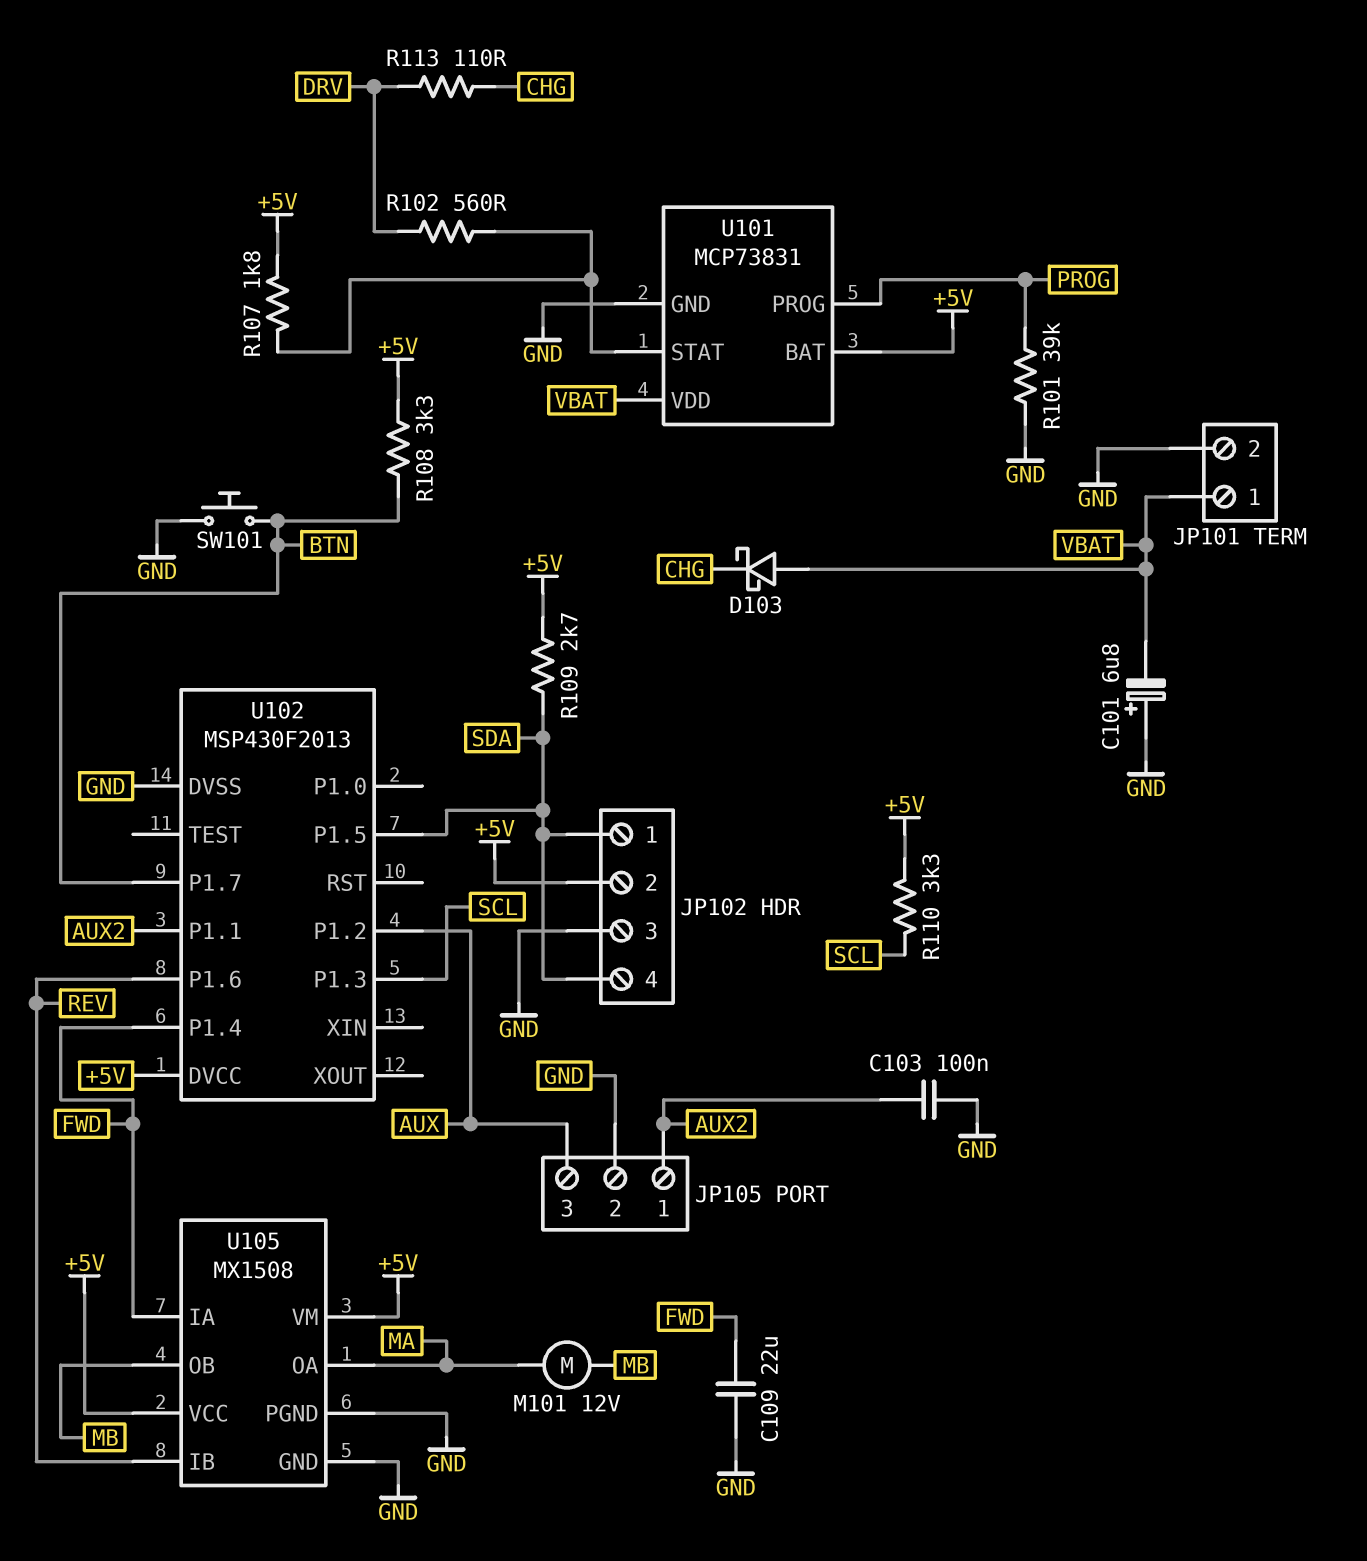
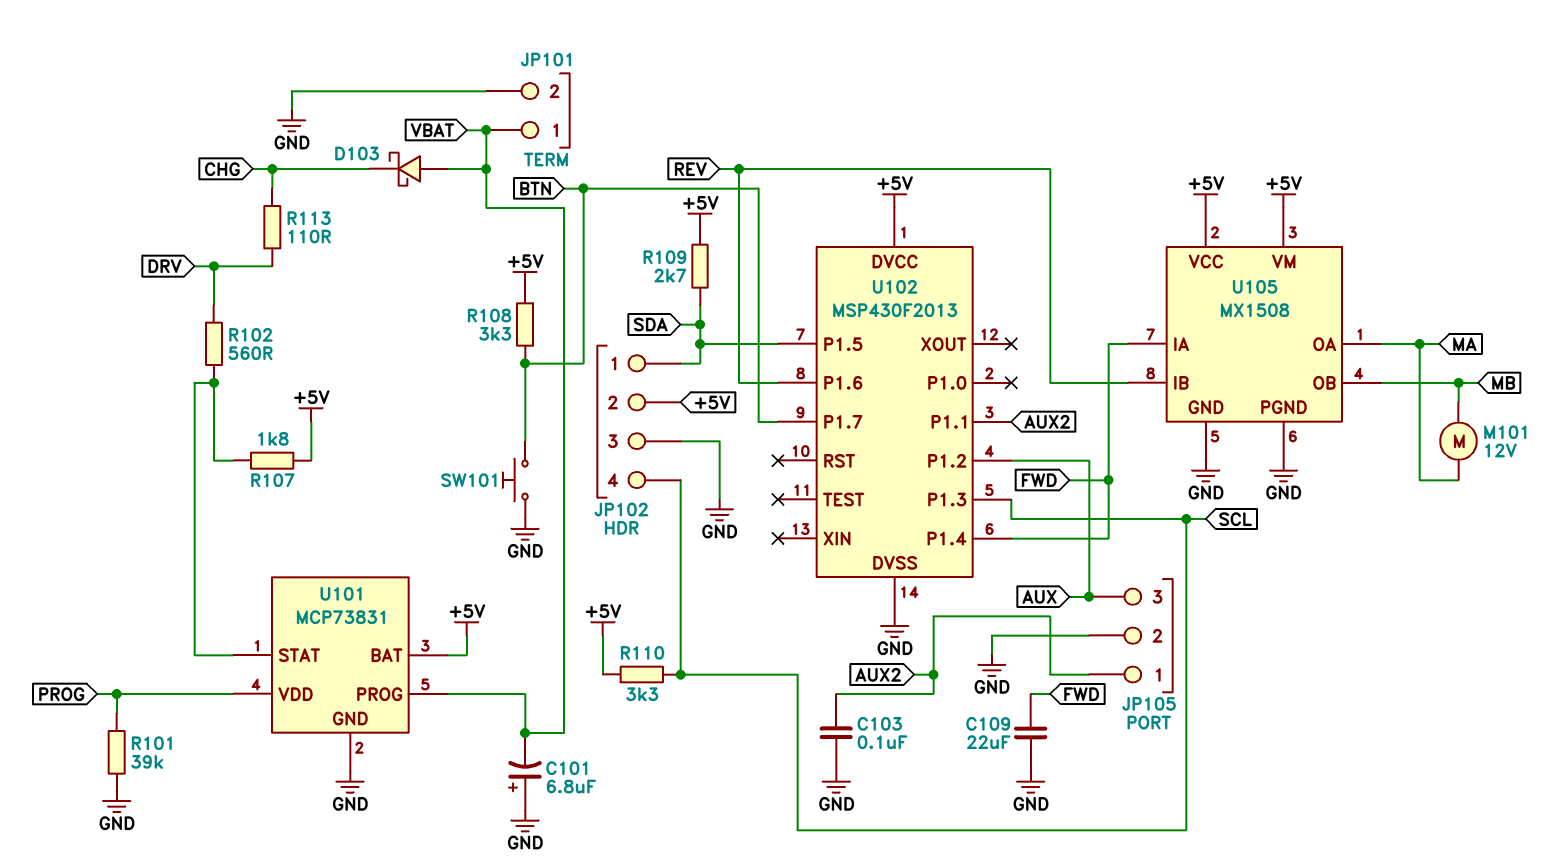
JP102 pin 4: SDA -> SCL
U101 pin PROG: PROG -> VBAT
U101 pin VDD: VBAT -> PROG

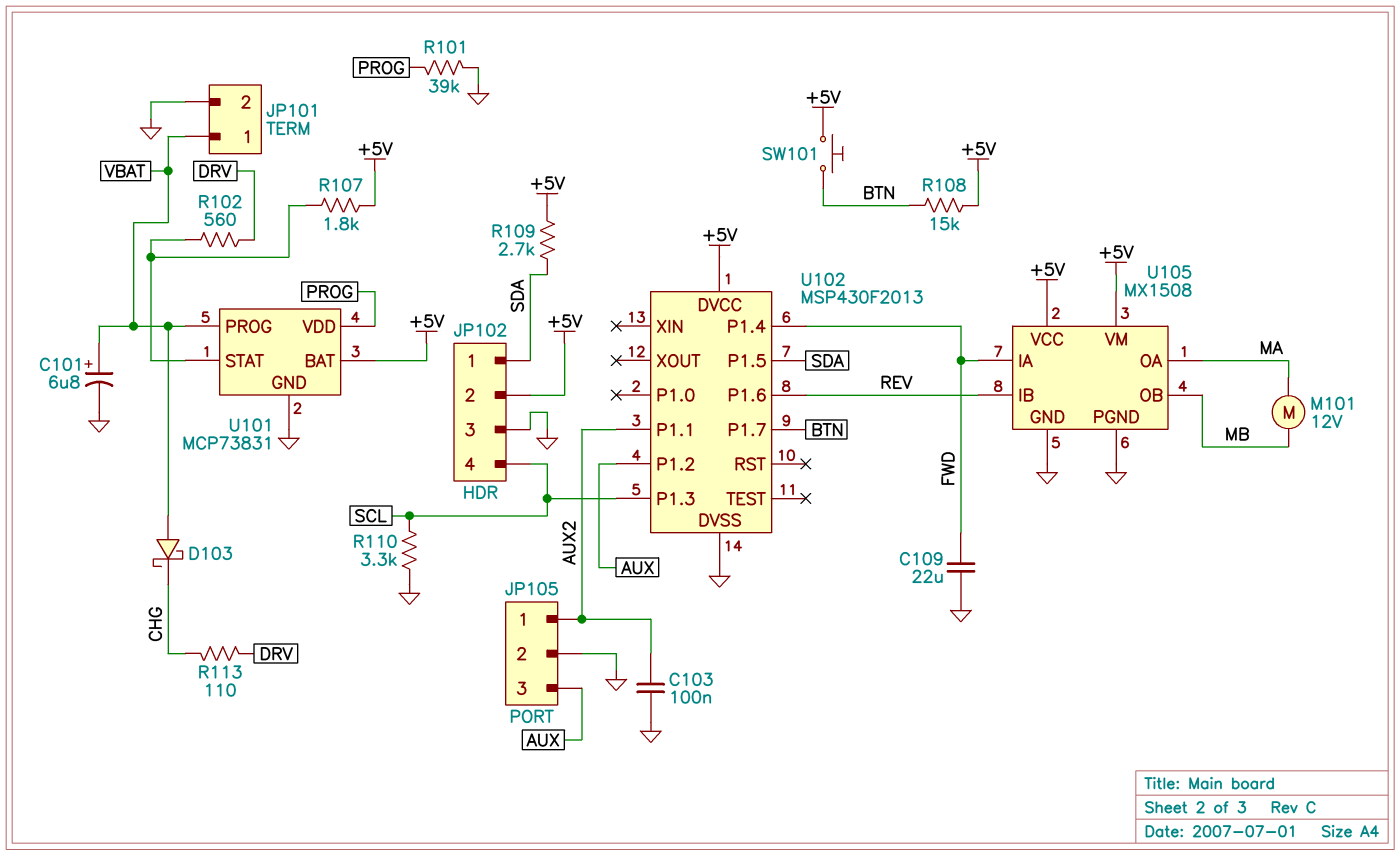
C101: 6.8uF (plus GND, minus VBAT) -> 6.8uF (plus VBAT, minus GND)
R108: 3.3k (+5V, BTN) -> 15k (+5V, BTN)
R110: 3.3k (+5V, SCL) -> 3.3k (GND, SCL)
SW101: button (BTN, GND) -> button (+5V, BTN)

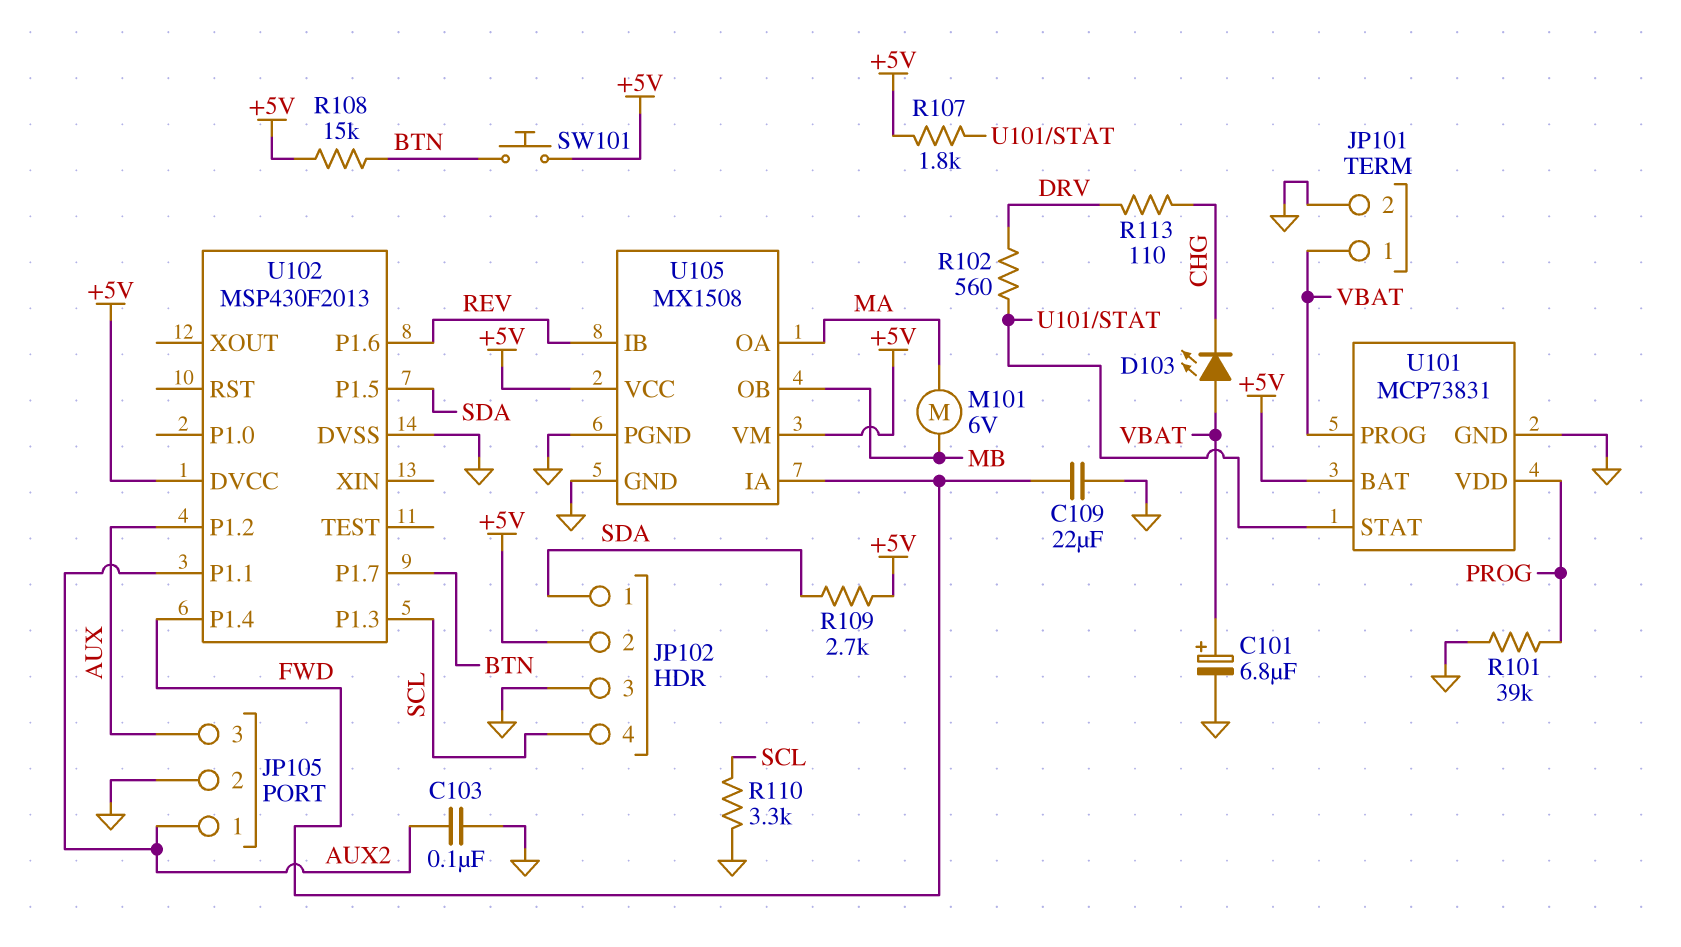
D103: schottky (A VBAT, K CHG) -> LED (A VBAT, K CHG)
M101: motor 12V (MA, MB) -> motor 6V (MA, MB)

